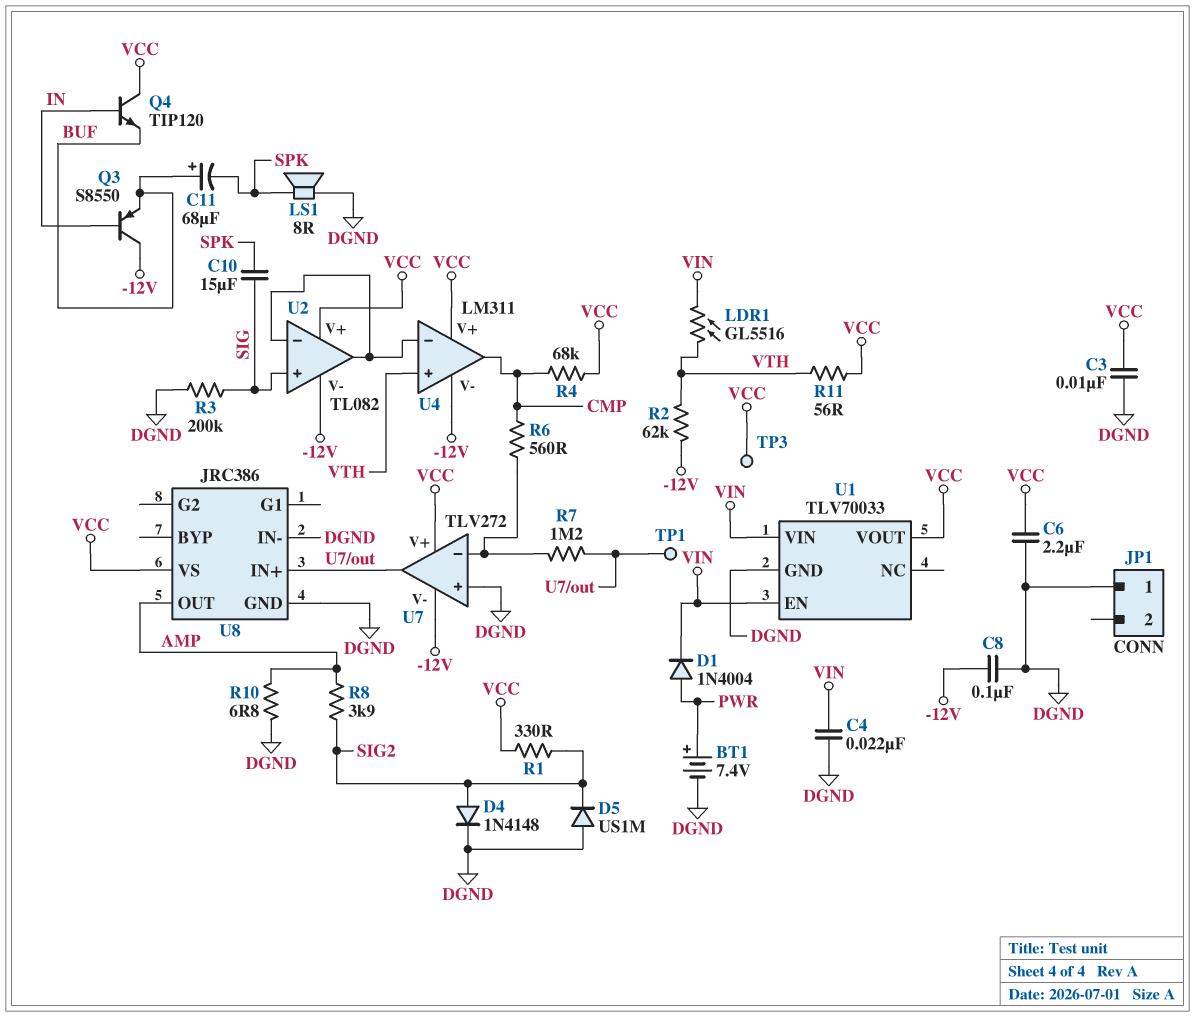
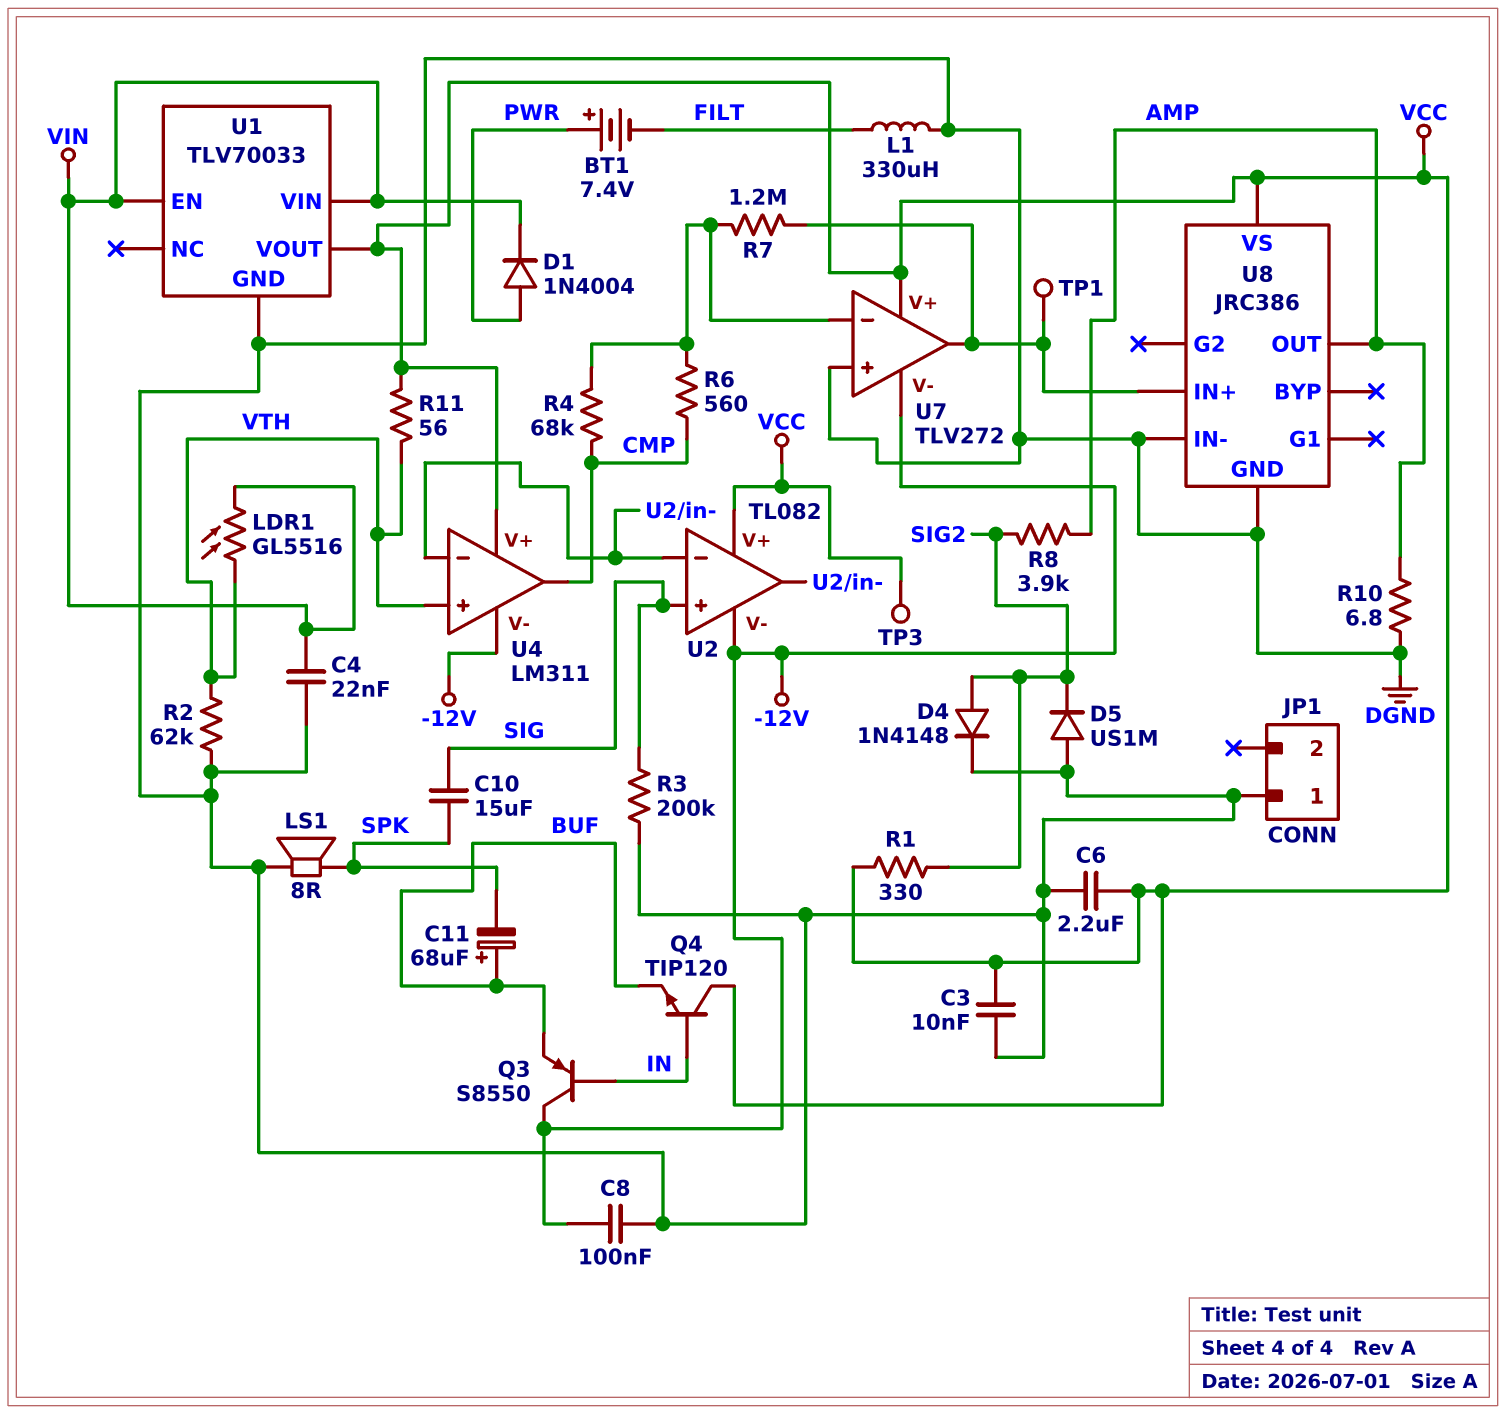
BT1: 7.4V (plus PWR, minus DGND) -> 7.4V (plus PWR, minus FILT)
L1: none -> 330uH (DGND, FILT)
R2: 62k (-12V, VTH) -> 62k (DGND, VTH)
R4: 68k (CMP, VCC) -> 68k (CMP, U7/in-)

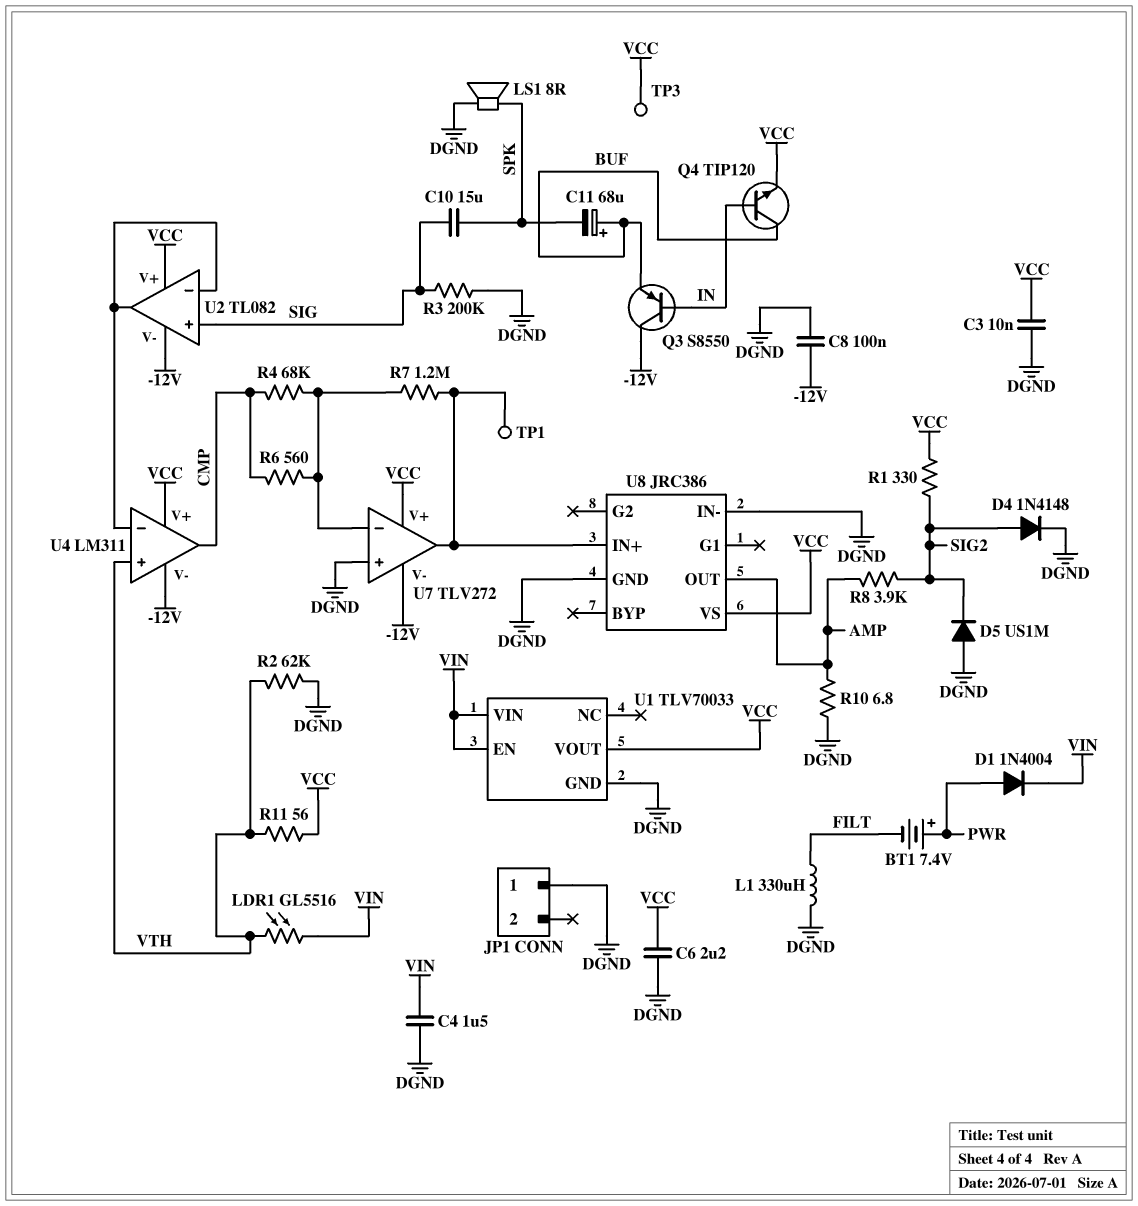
C4: 22nF (DGND, VIN) -> 1.5uF (DGND, VIN)
Q4: NPN TIP120 (B IN, C VCC, E BUF) -> NPN TIP120 (B IN, C BUF, E VCC)

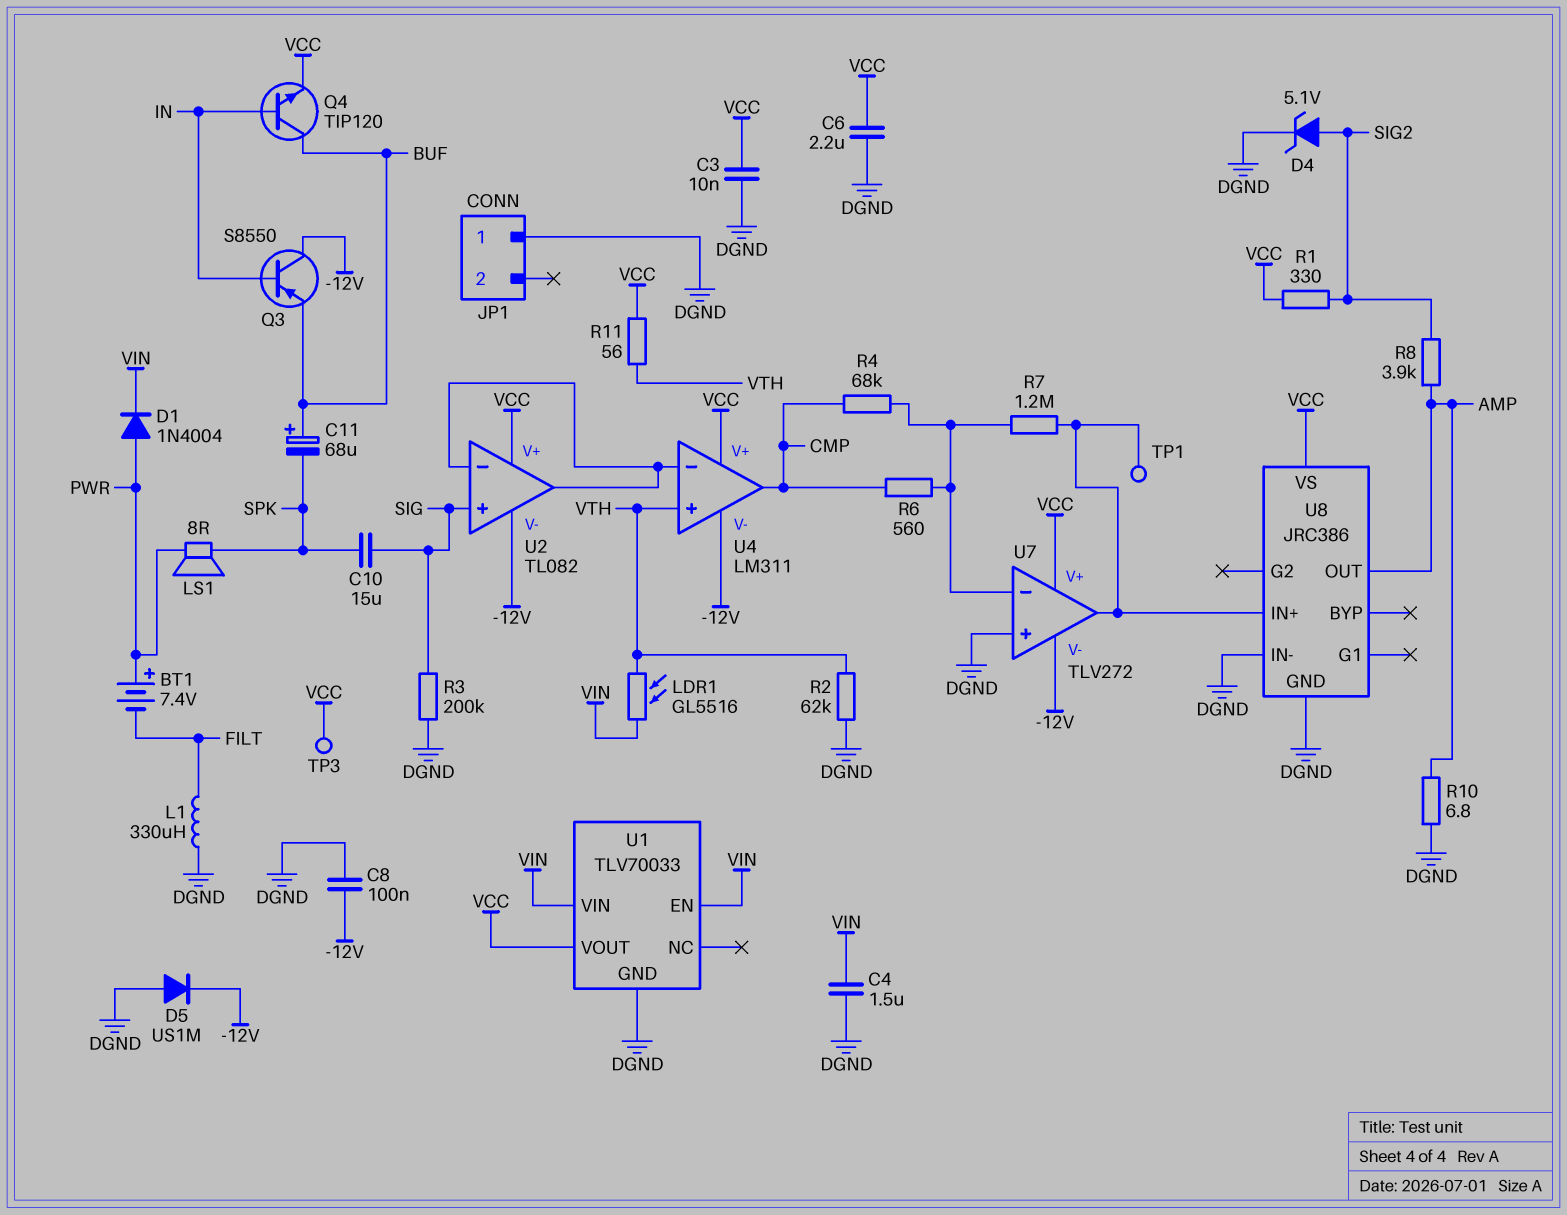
D4: diode 1N4148 (A SIG2, K DGND) -> zener 5.1V (A SIG2, K DGND)
D5: diode US1M (A DGND, K SIG2) -> diode US1M (A DGND, K -12V)
LS1: speaker 8R (DGND, SPK) -> speaker 8R (PWR, SPK)

